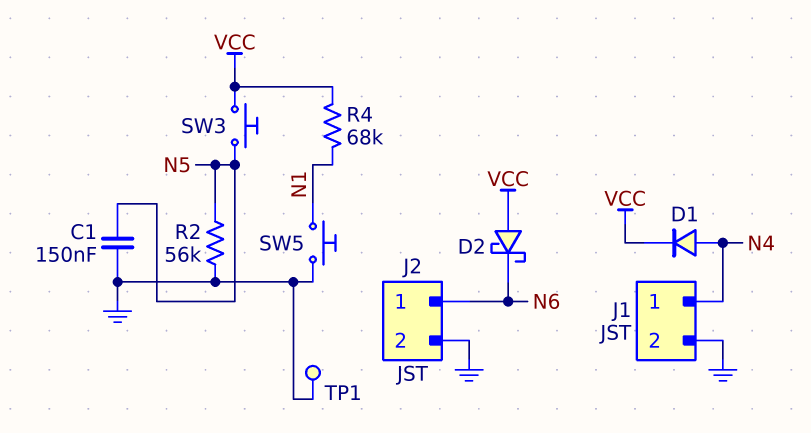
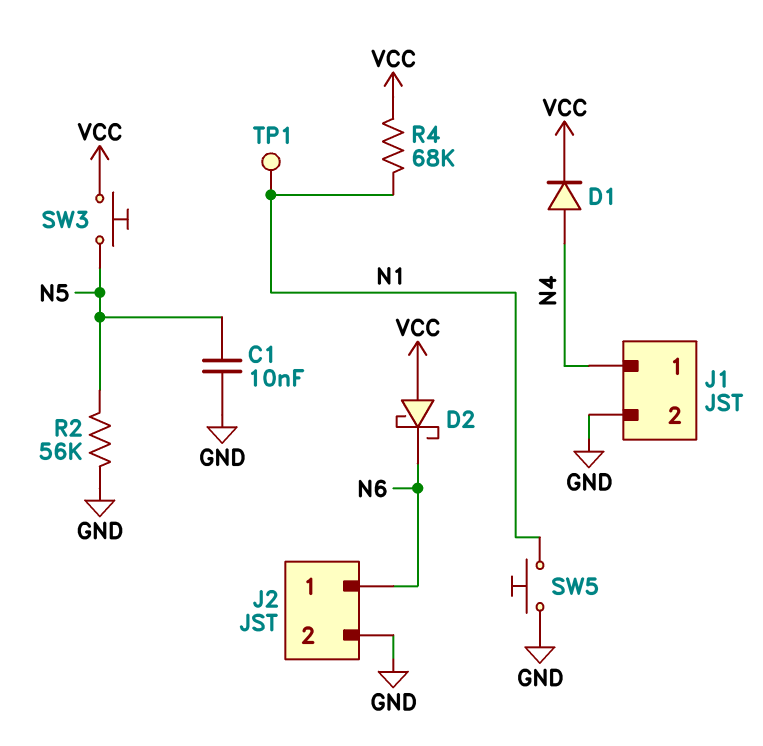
C1: 150nF (GND, N5) -> 10nF (GND, N5)
TP1: test point (GND) -> test point (N1)

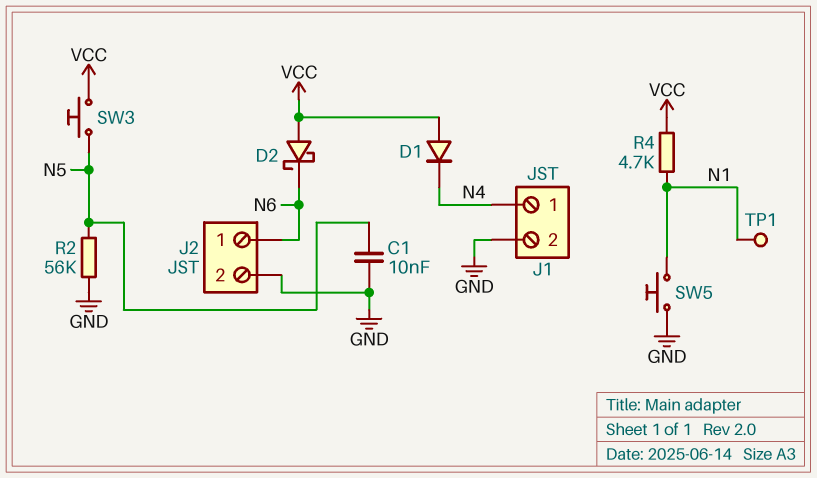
D1: diode (A N4, K VCC) -> diode (A VCC, K N4)
R4: 68k (N1, VCC) -> 4.7k (N1, VCC)

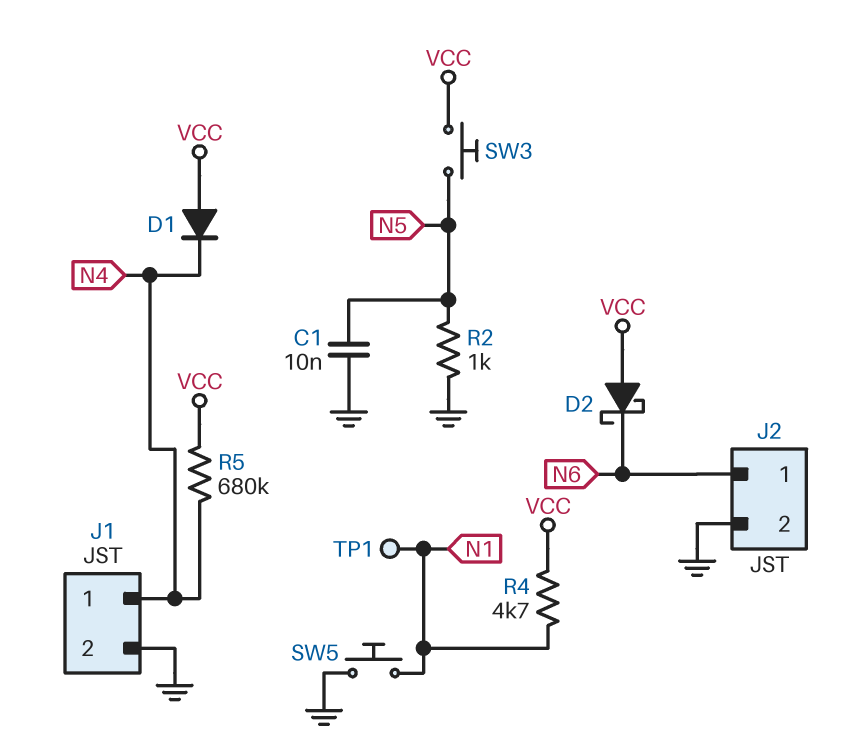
R2: 56k (GND, N5) -> 1k (GND, N5)
R5: none -> 680k (N4, VCC)

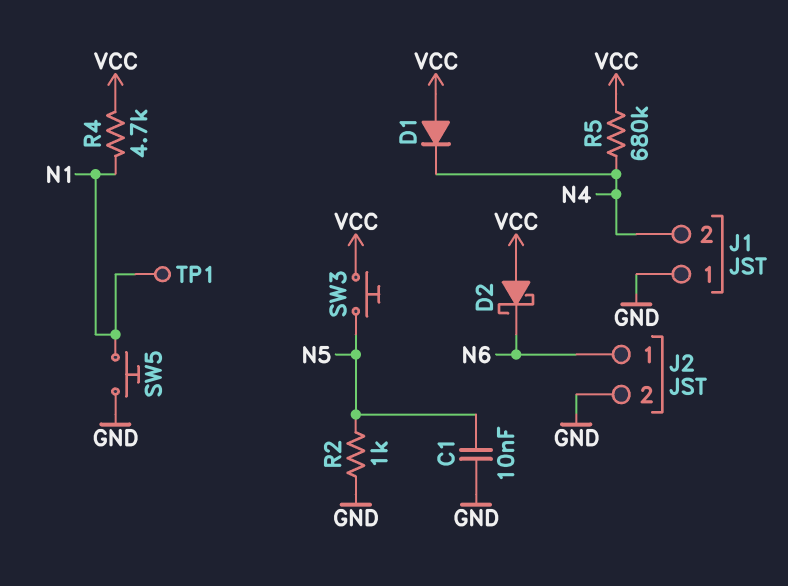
J1 pin 1: N4 -> GND
J1 pin 2: GND -> N4

